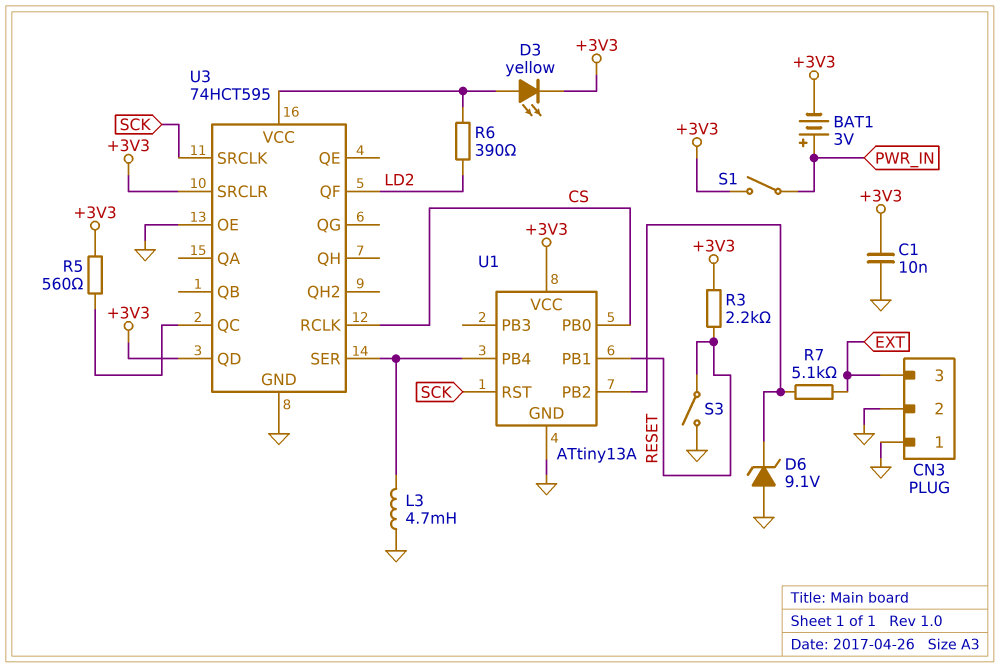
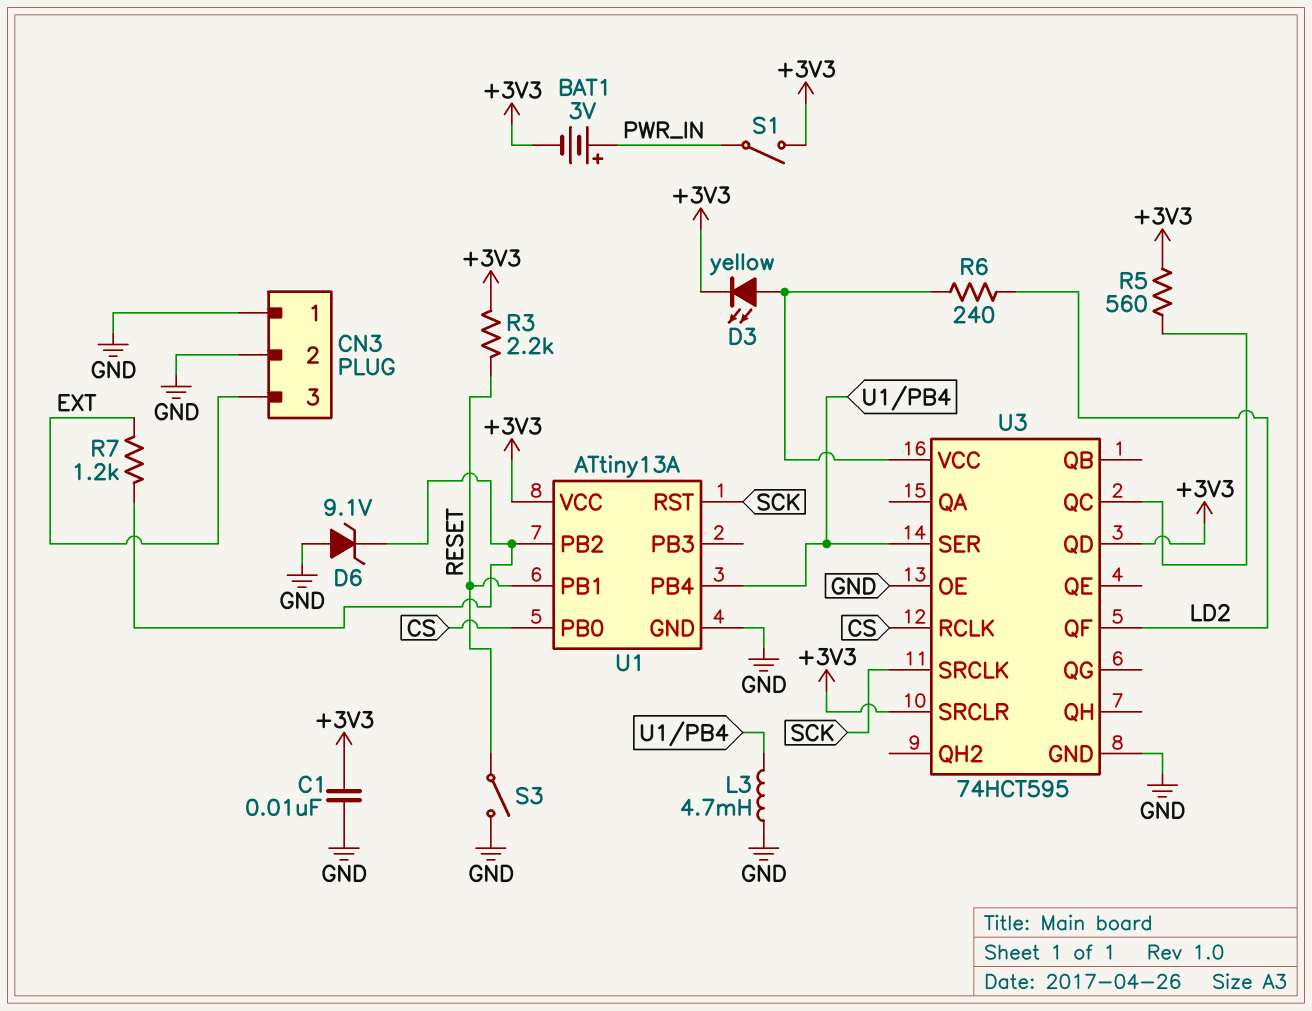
R6: 390 (LD2, U3/VCC) -> 240 (LD2, U3/VCC)
R7: 5.1k (EXT, U1/PB2) -> 1.2k (EXT, U1/PB2)

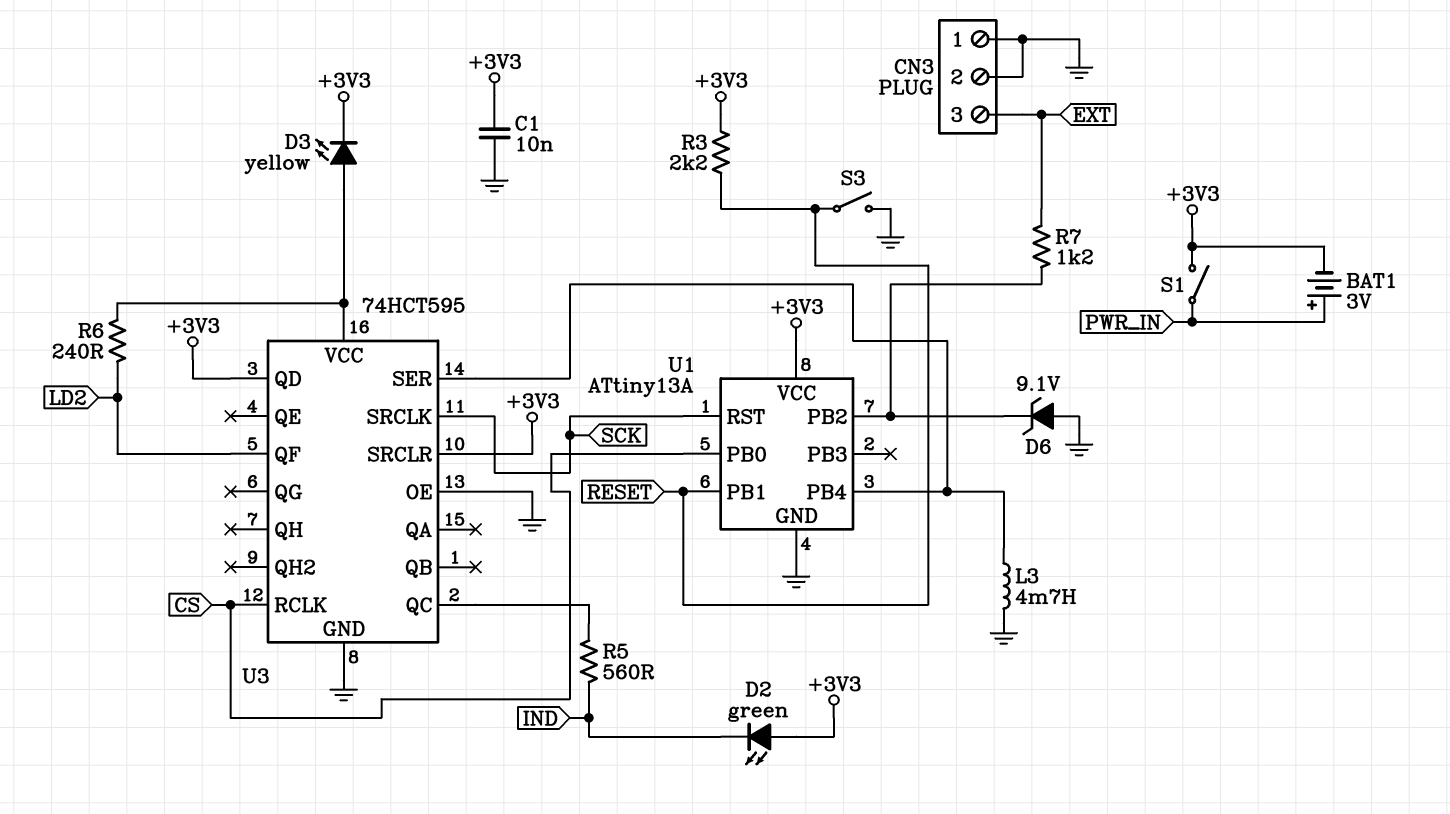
D2: none -> LED green (A +3V3, K IND)
R5: 560 (+3V3, U3/QC) -> 560 (IND, U3/QC)

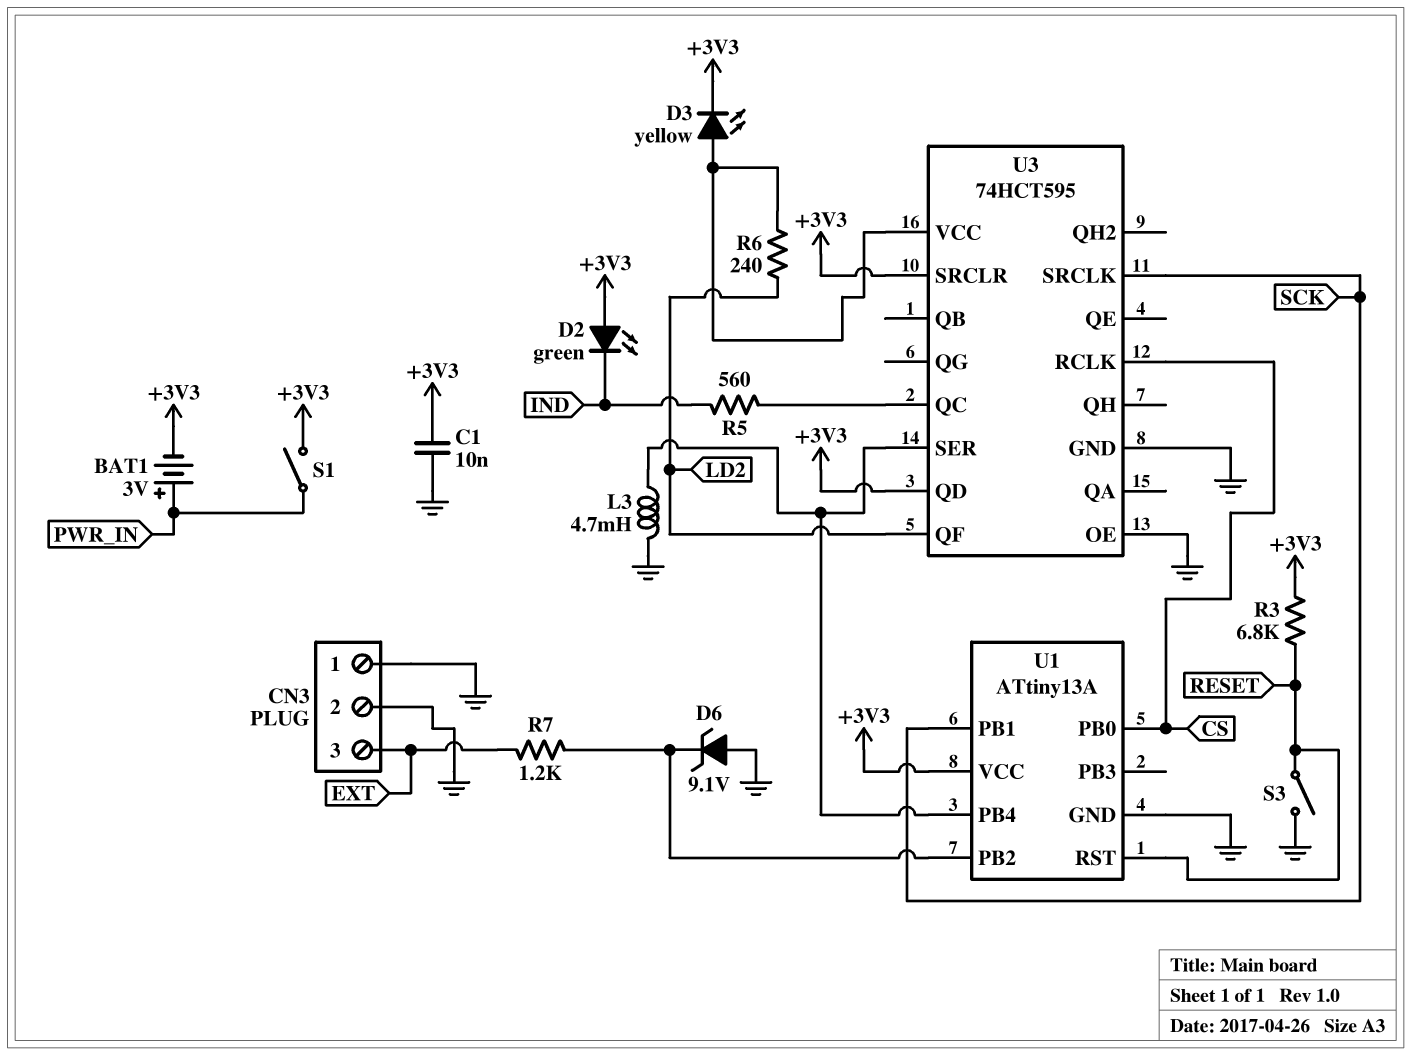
R3: 2.2k (+3V3, RESET) -> 6.8k (+3V3, RESET)
U1 pin PB1: RESET -> SCK
U1 pin RST: SCK -> RESET

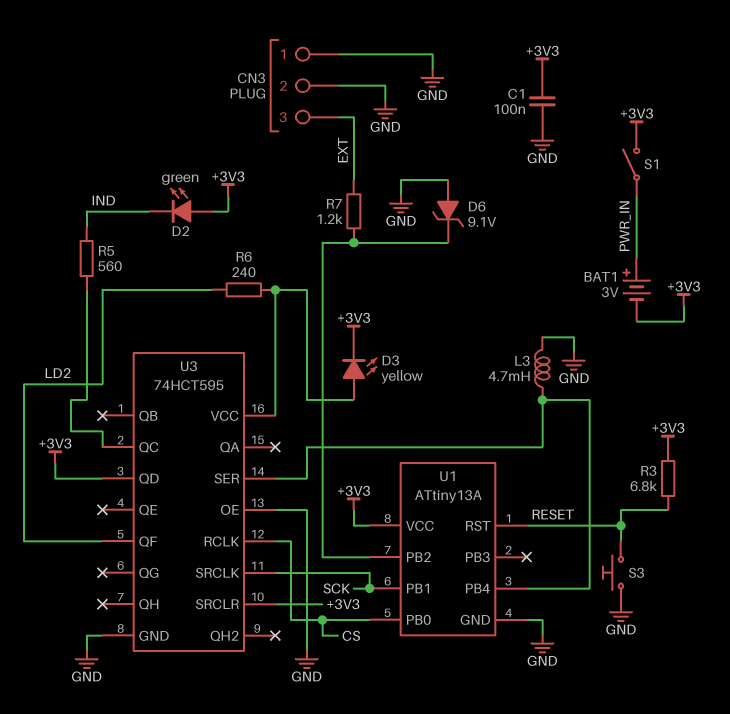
C1: 10nF (+3V3, GND) -> 100nF (+3V3, GND)
S3: switch (GND, RESET) -> button (GND, RESET)

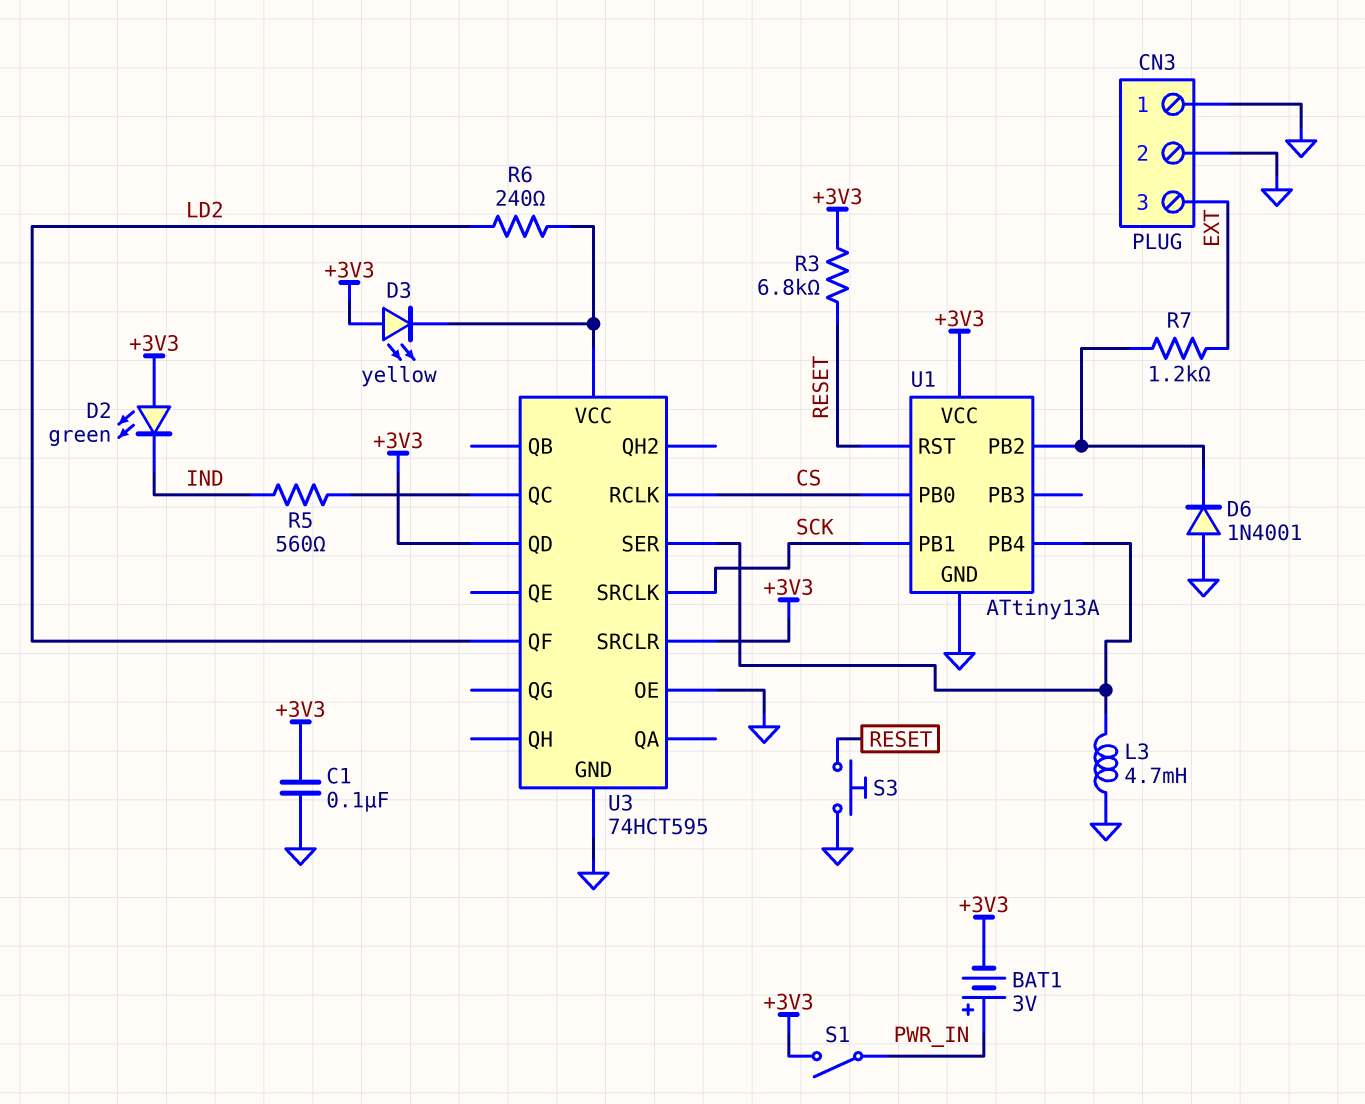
D3: LED yellow (A U3/VCC, K +3V3) -> LED yellow (A +3V3, K U3/VCC)
D6: zener 9.1V (A GND, K U1/PB2) -> diode 1N4001 (A GND, K U1/PB2)

